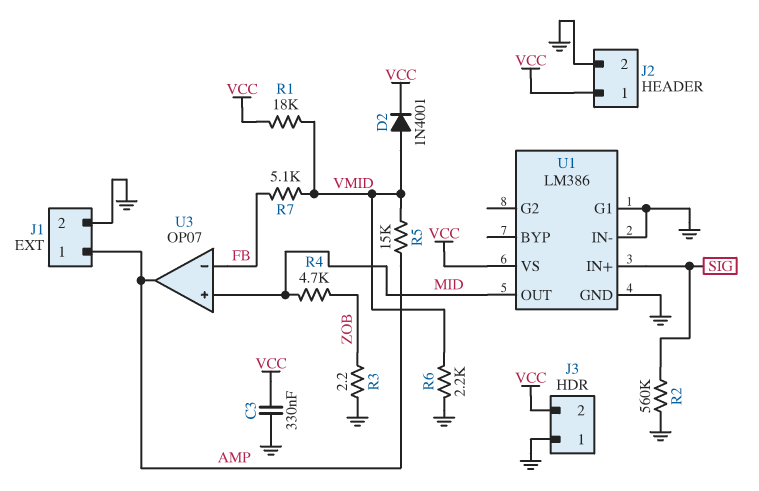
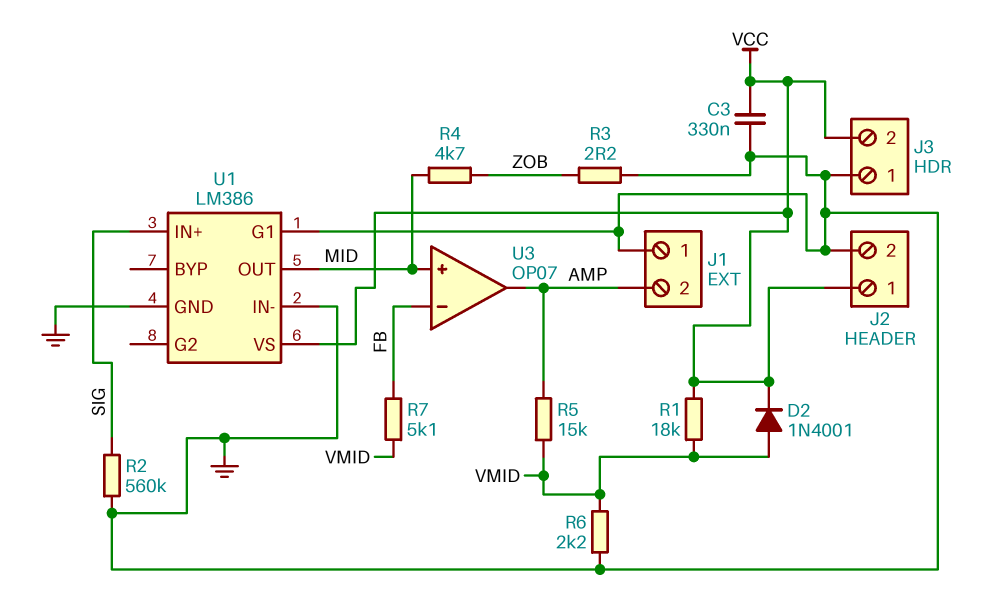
J1 pin 1: AMP -> GND
J1 pin 2: GND -> AMP

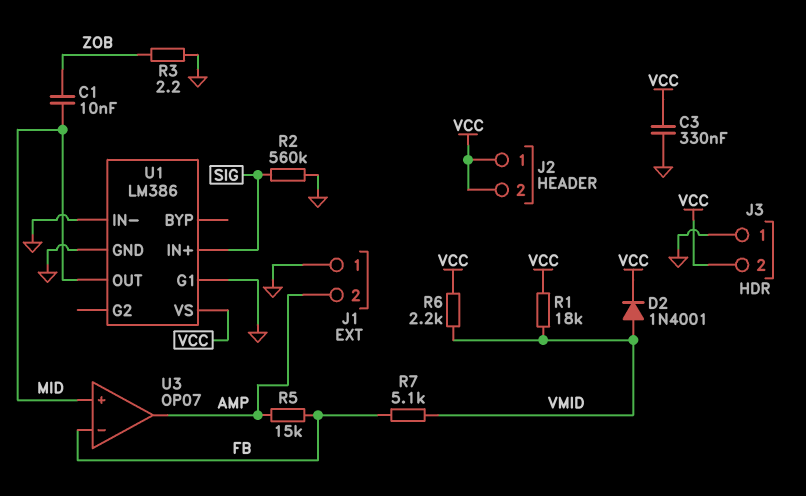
C1: none -> 10nF (MID, ZOB)
J2 pin 2: GND -> VCC
R4: 4.7k (MID, ZOB) -> none
R5: 15k (AMP, VMID) -> 15k (AMP, FB)
R6: 2.2k (GND, VMID) -> 2.2k (VCC, VMID)

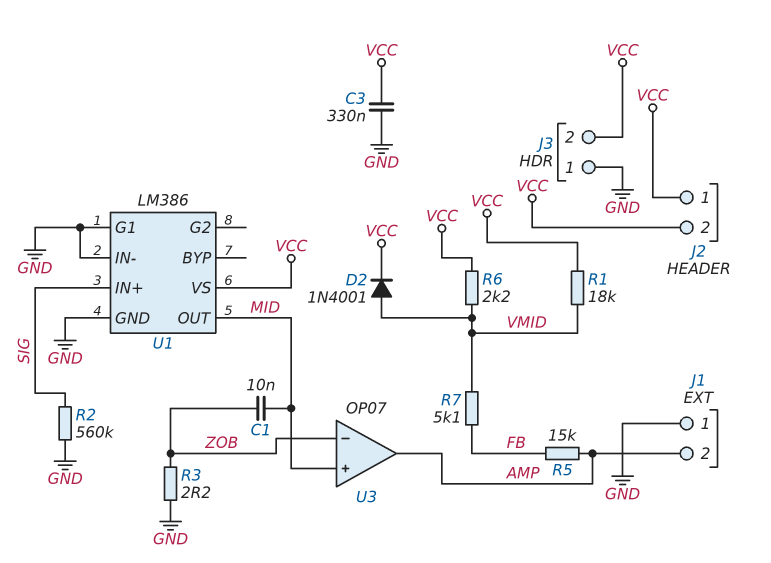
U3 pin in-: FB -> ZOB

